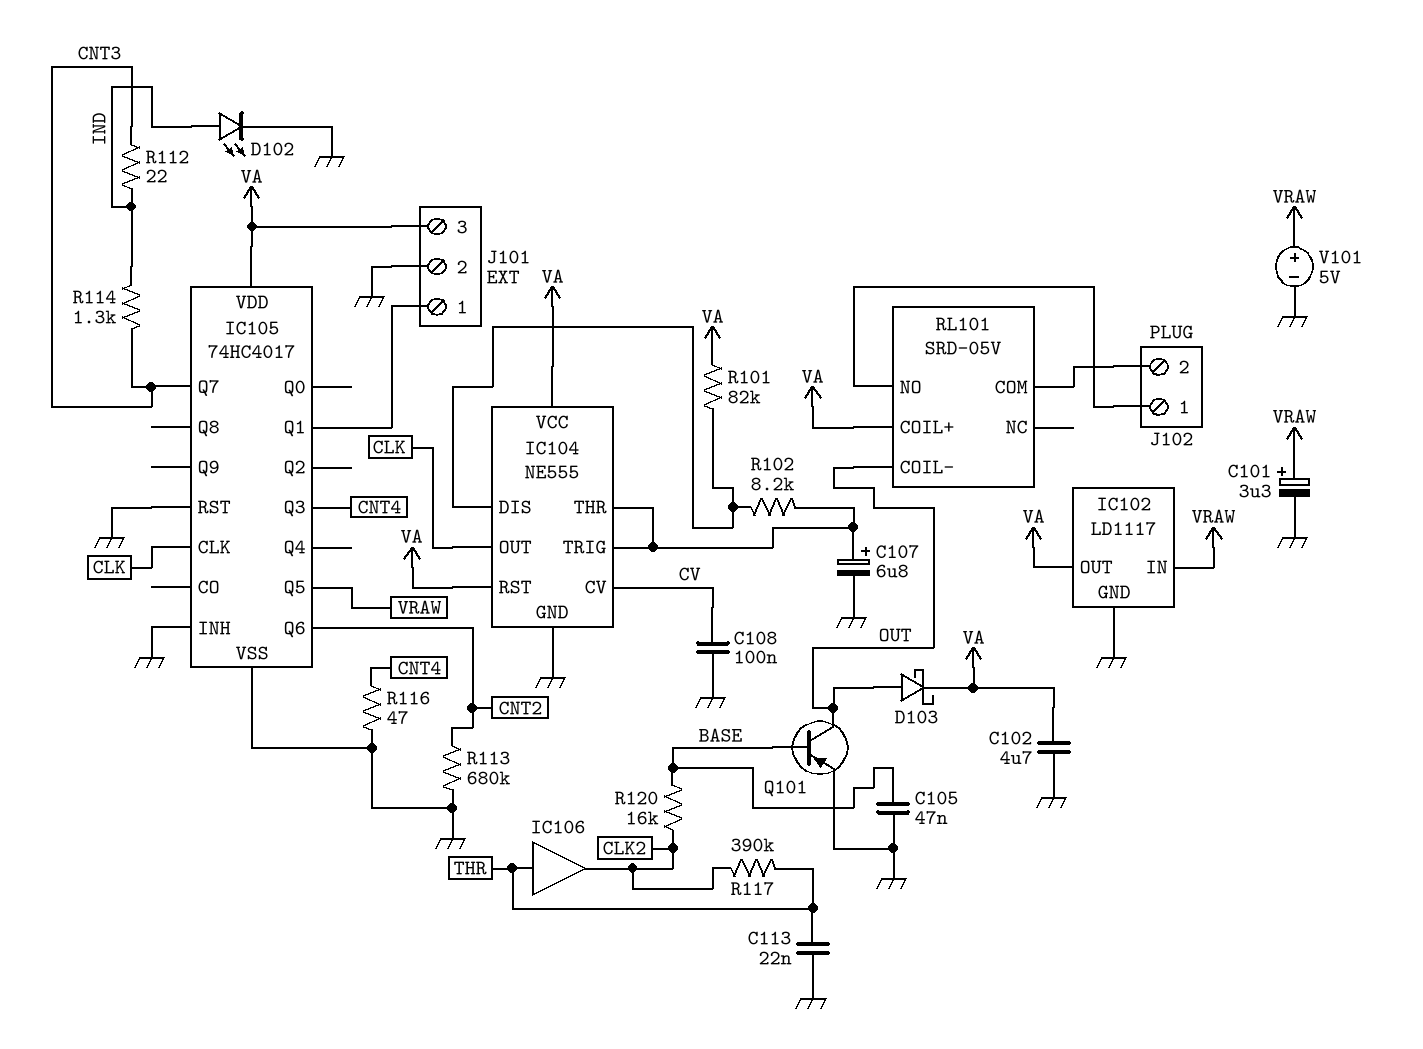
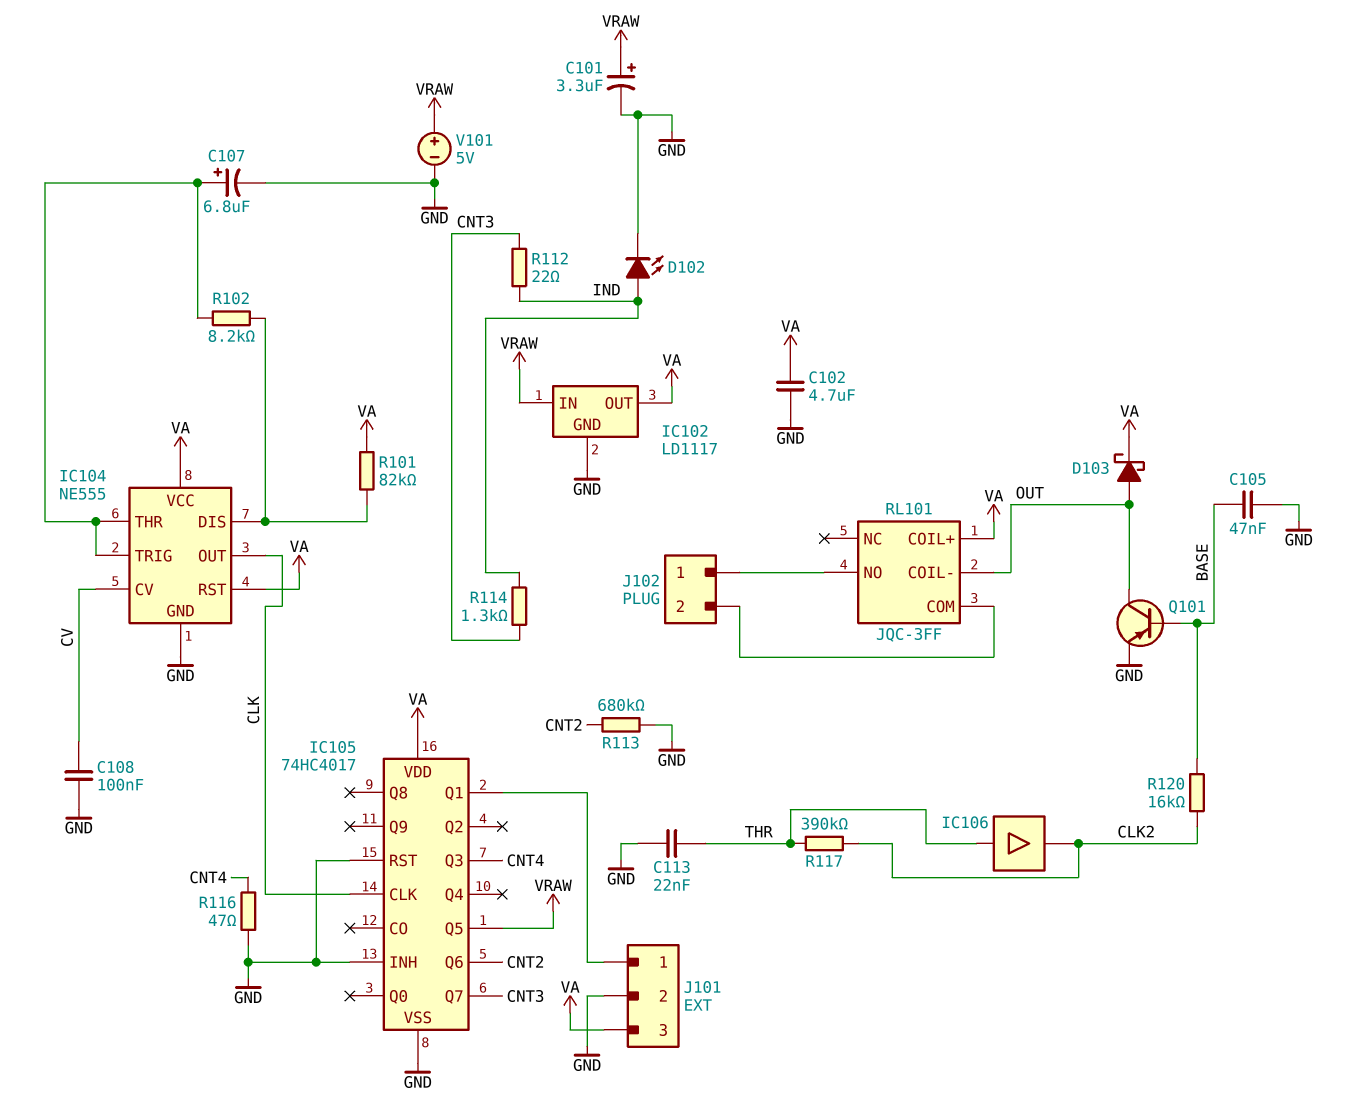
RL101: SRD-05V -> JQC-3FF

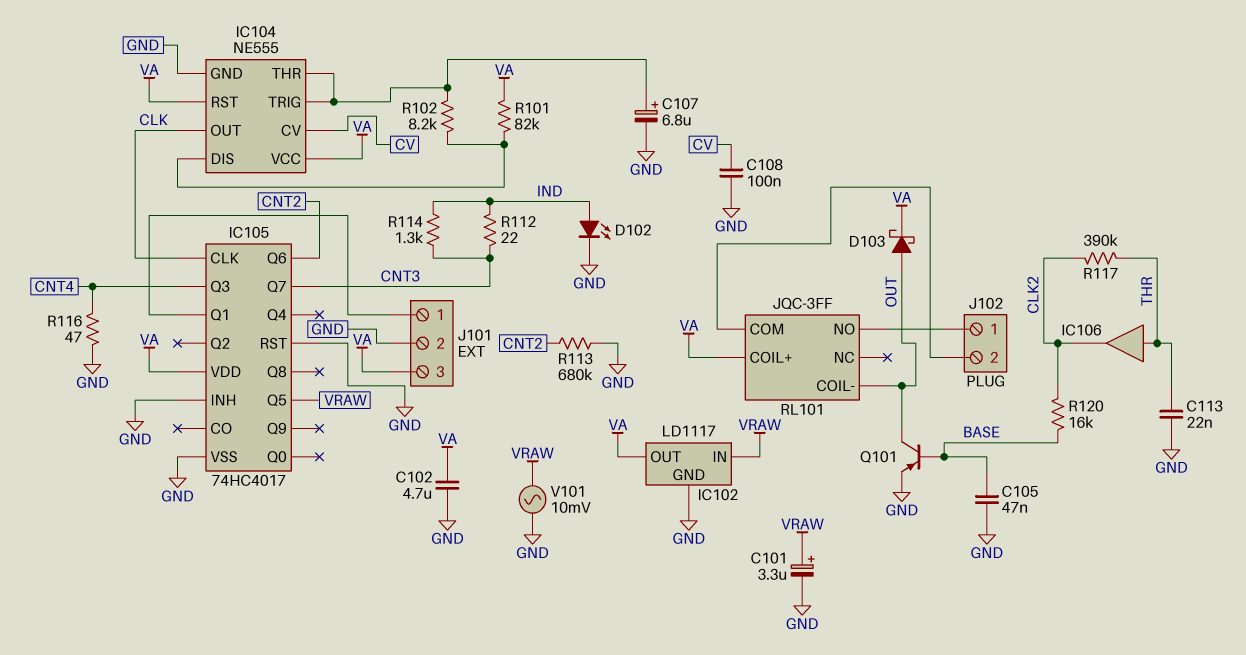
V101: 5V (plus VRAW, minus GND) -> AC 10mV (GND, VRAW)

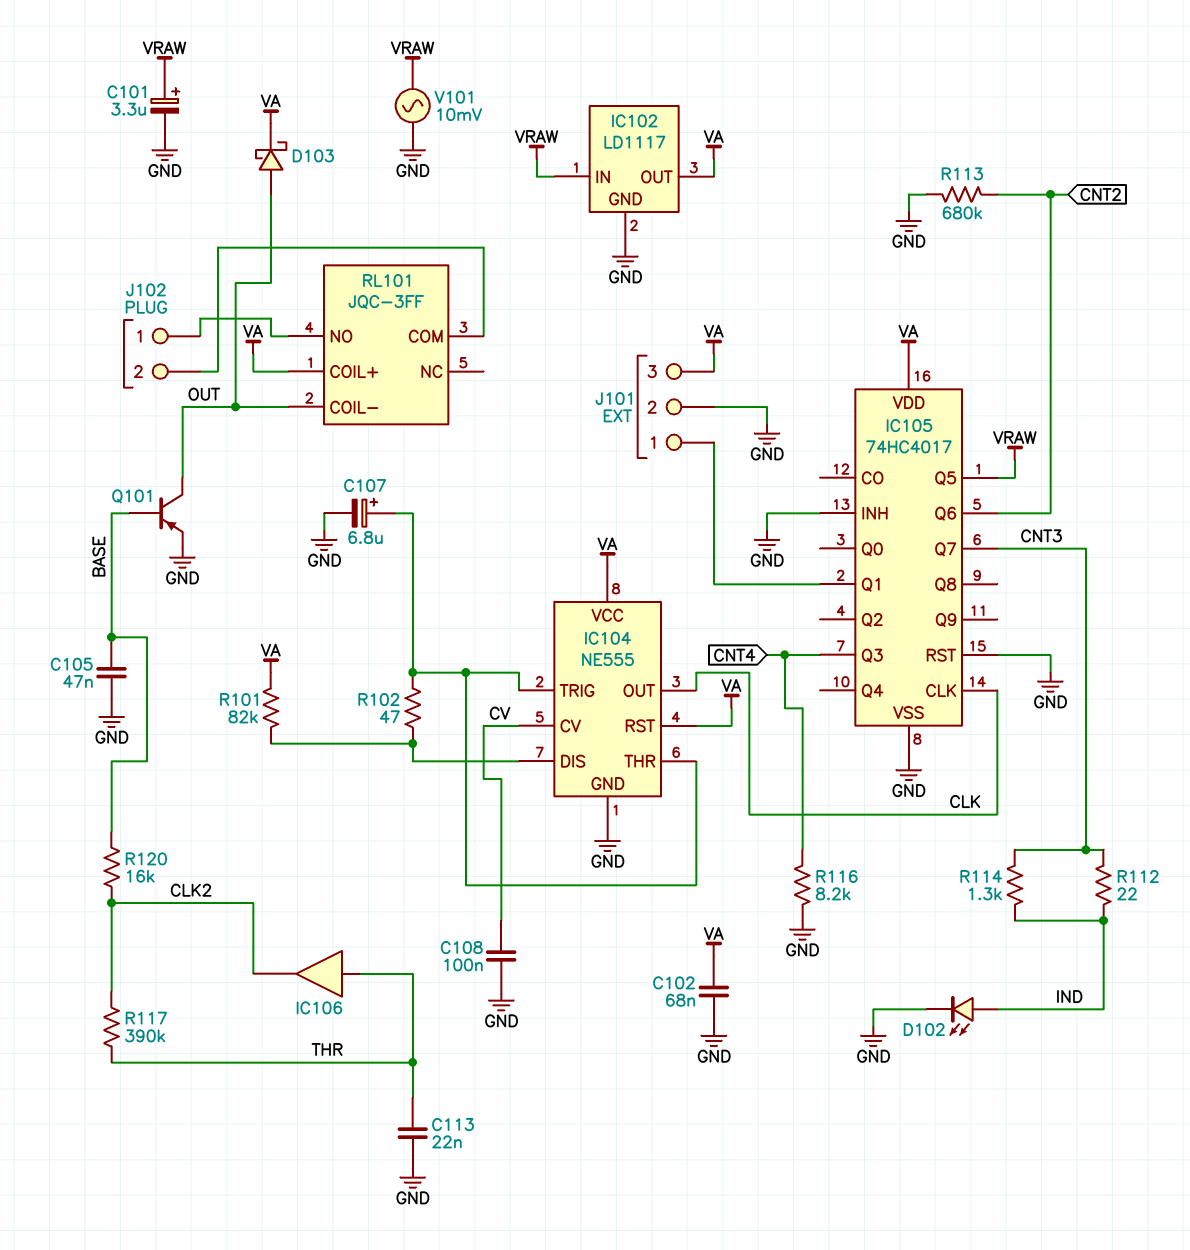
C102: 4.7uF (GND, VA) -> 68nF (GND, VA)
R102: 8.2k (IC104/DIS, IC104/THR) -> 47 (IC104/DIS, IC104/THR)
R116: 47 (CNT4, GND) -> 8.2k (CNT4, GND)

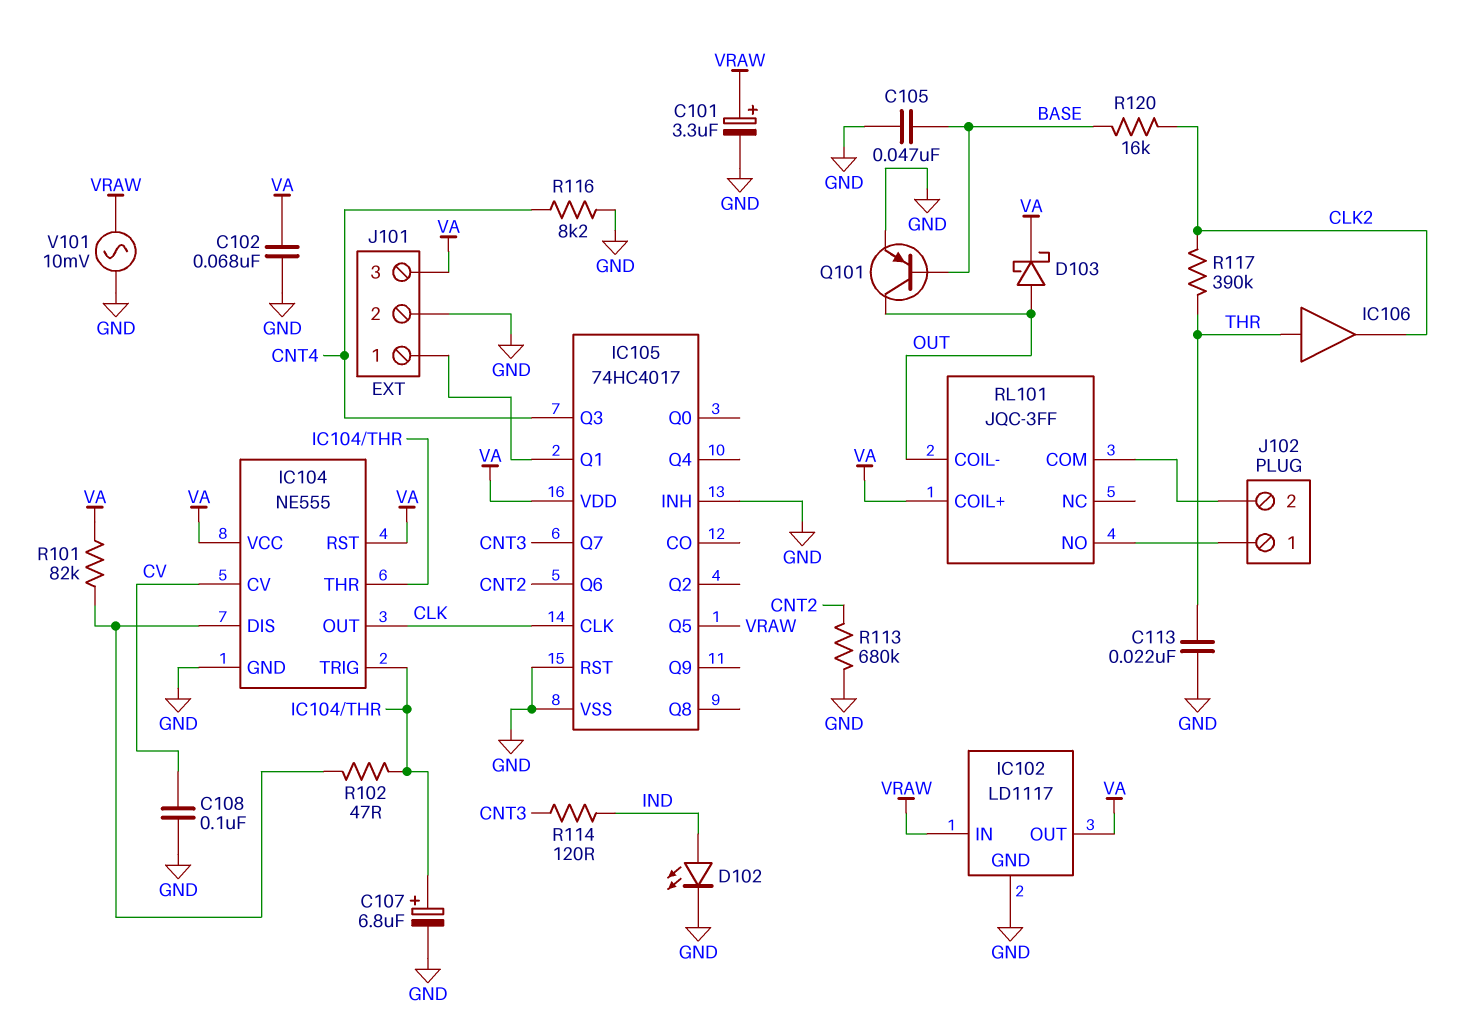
R112: 22 (CNT3, IND) -> none
R114: 1.3k (CNT3, IND) -> 120 (CNT3, IND)

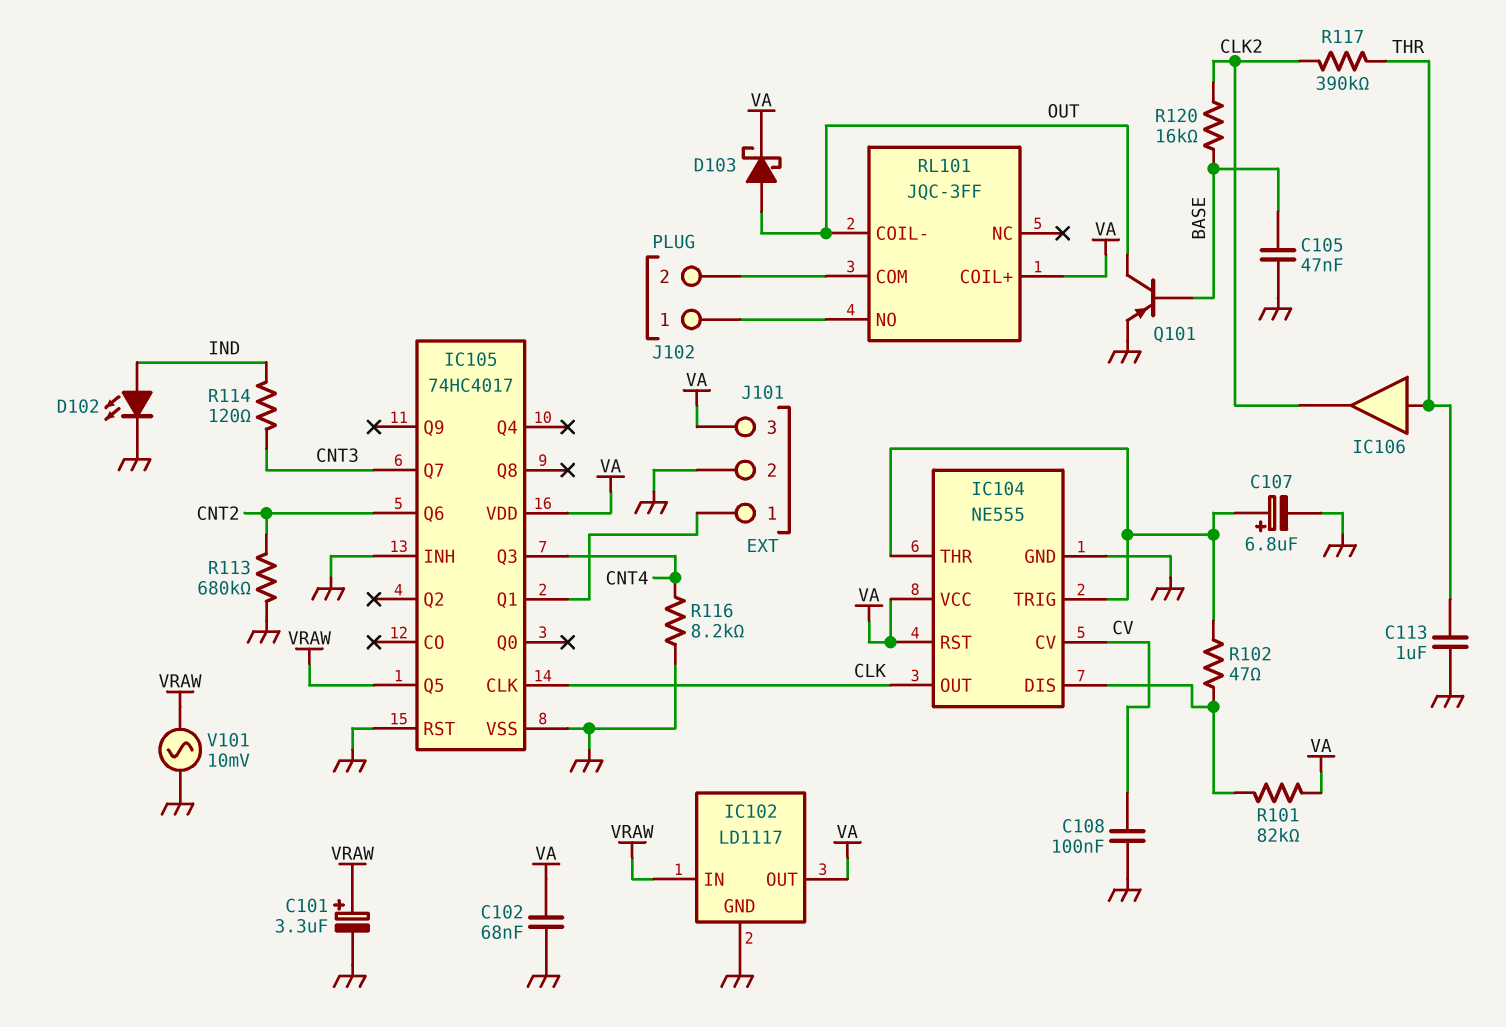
C113: 22nF (GND, THR) -> 1uF (GND, THR)

